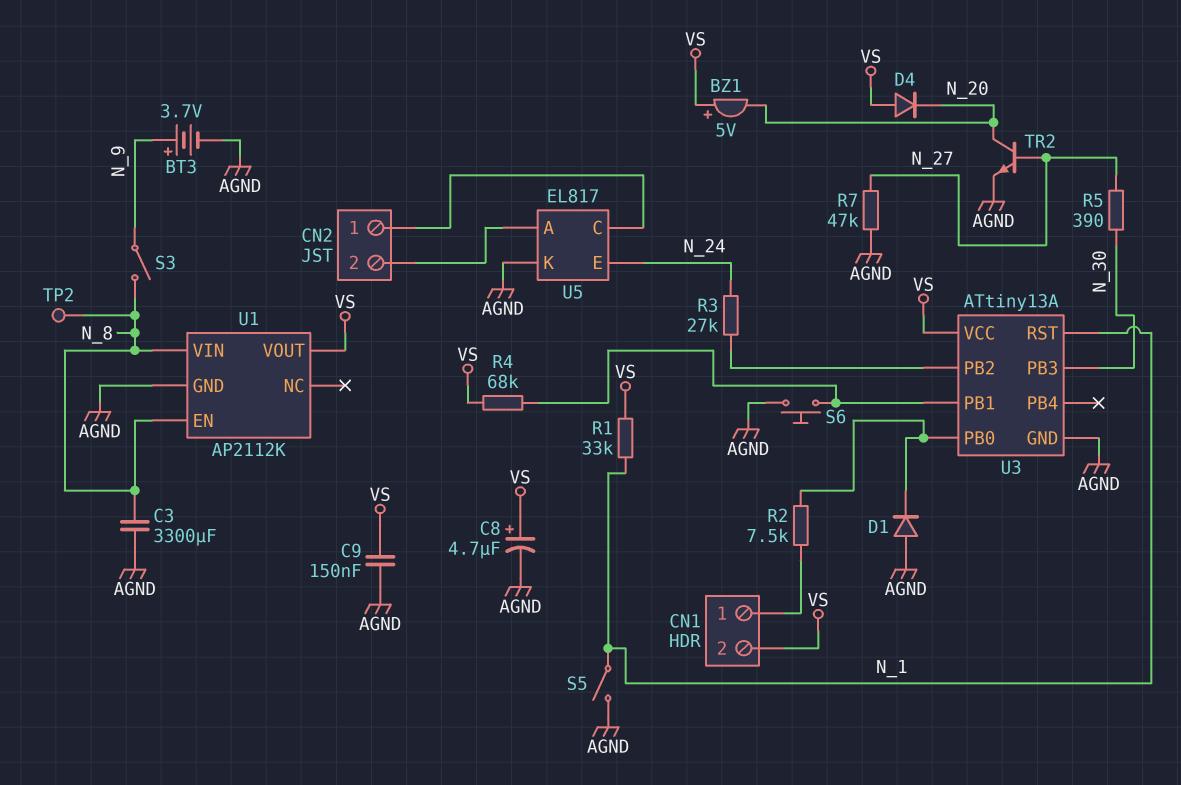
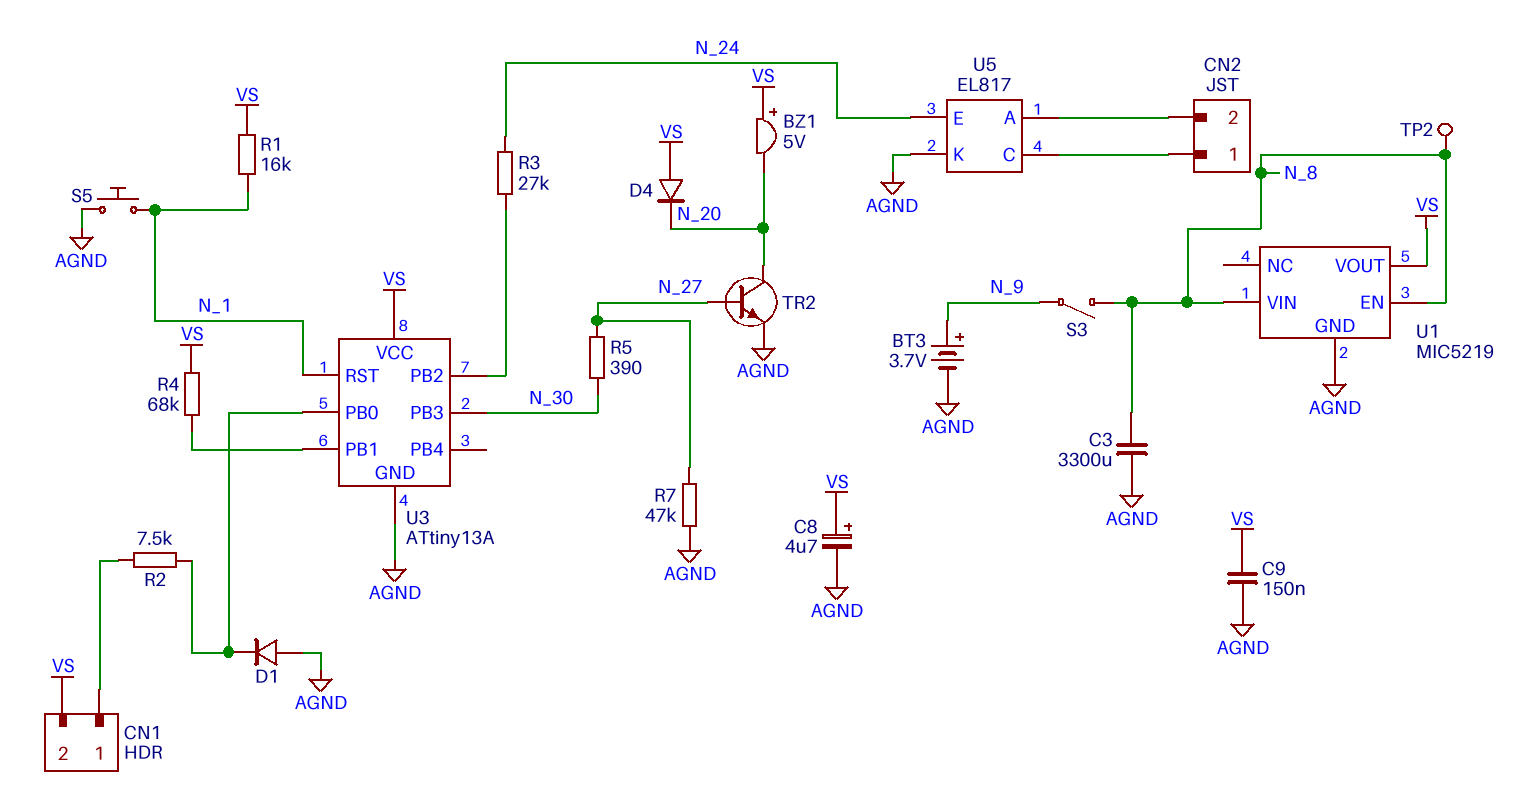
R1: 33k (N_1, VS) -> 16k (N_1, VS)
S5: switch (AGND, N_1) -> button (AGND, N_1)
S6: button (AGND, U3/PB1) -> none
U1: AP2112K -> MIC5219

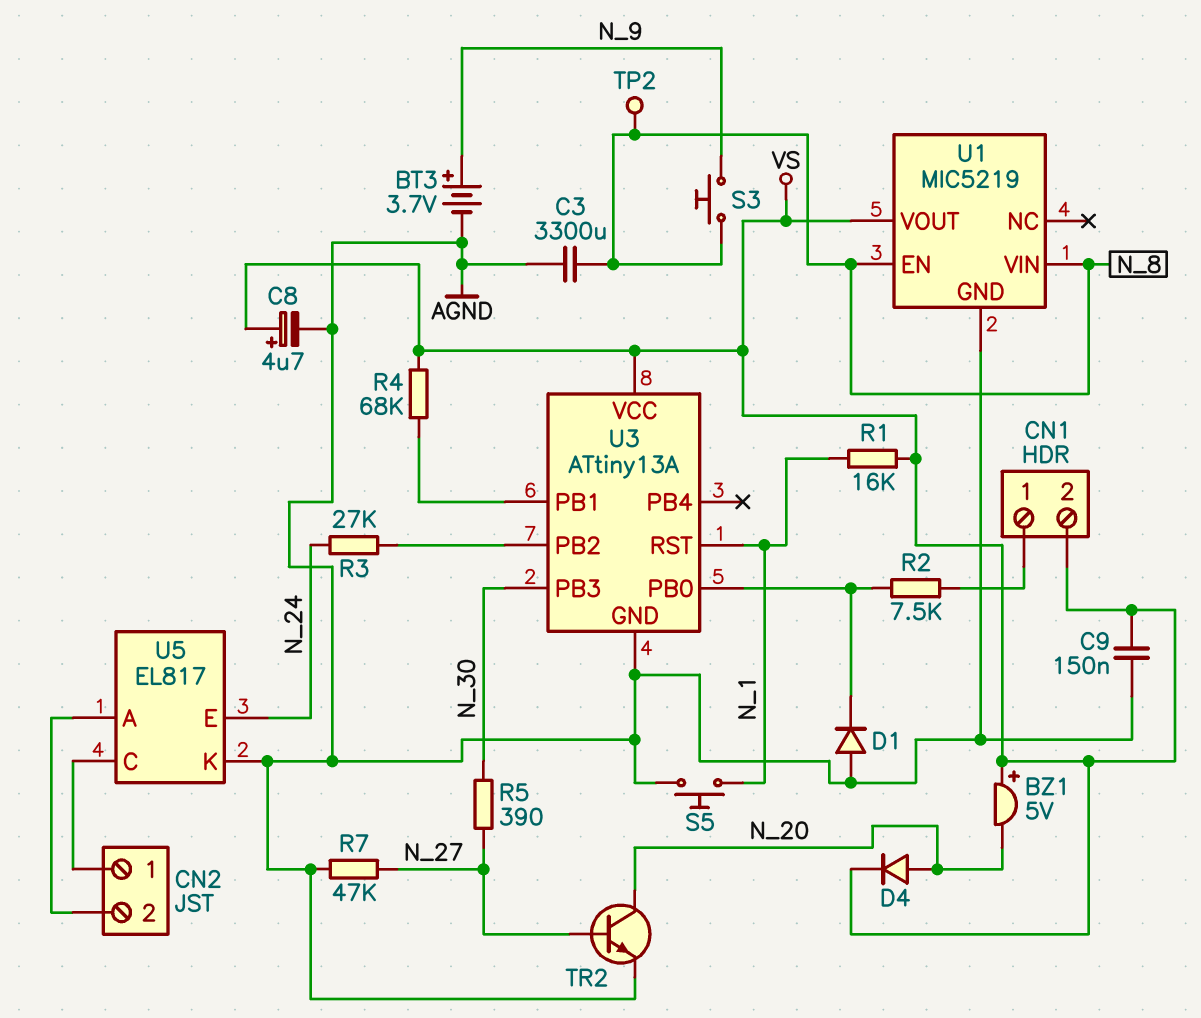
D4: diode (A VS, K N_20) -> diode (A N_20, K VS)
S3: switch (N_8, N_9) -> button (N_8, N_9)

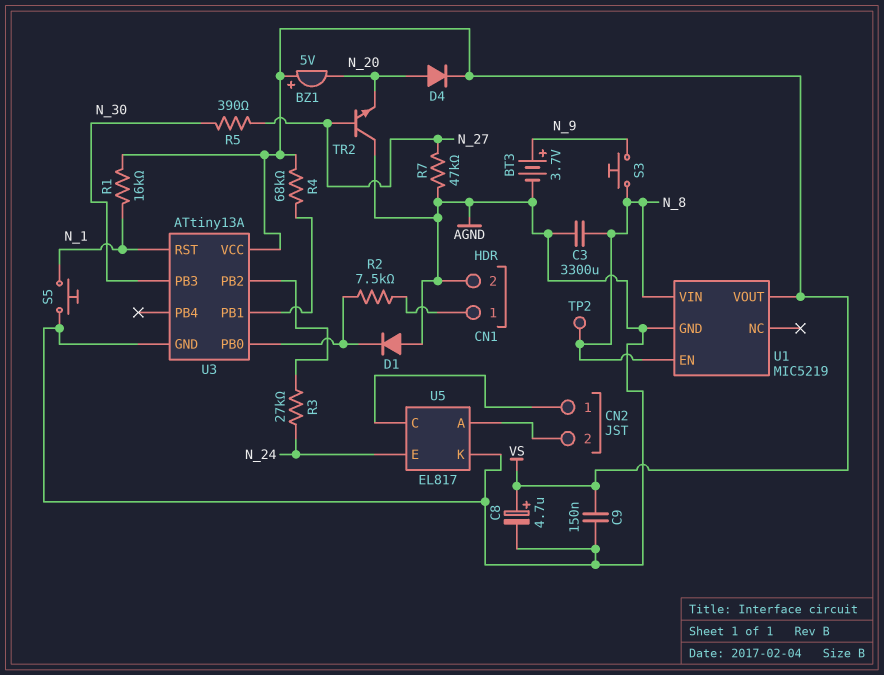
CN1 pin 2: VS -> AGND
TR2: NPN (B N_27, C N_20, E AGND) -> NPN (B N_27, C AGND, E N_20)

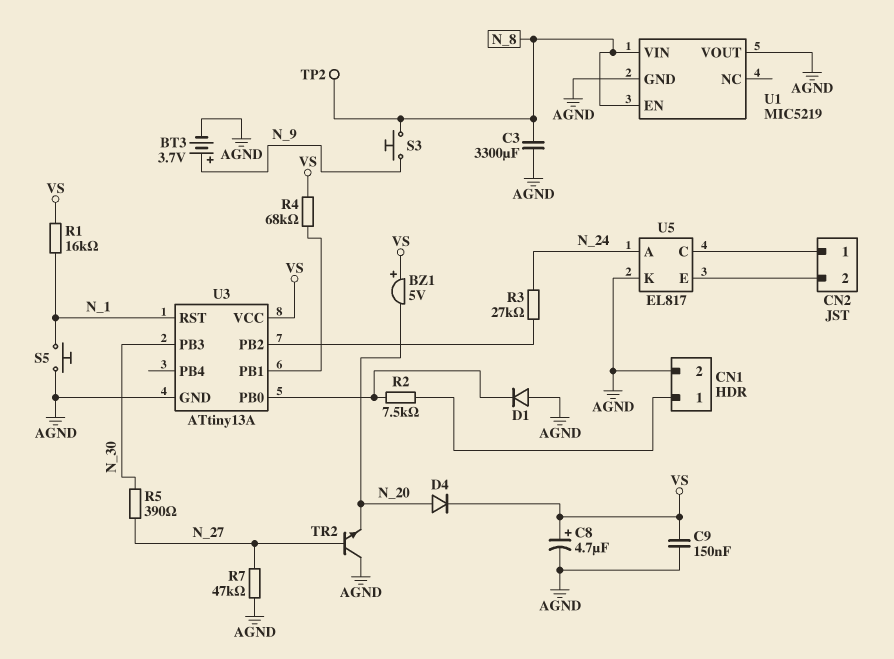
U1 pin VOUT: VS -> AGND
U5 pin A: CN2/2 -> N_24
U5 pin E: N_24 -> CN2/2

